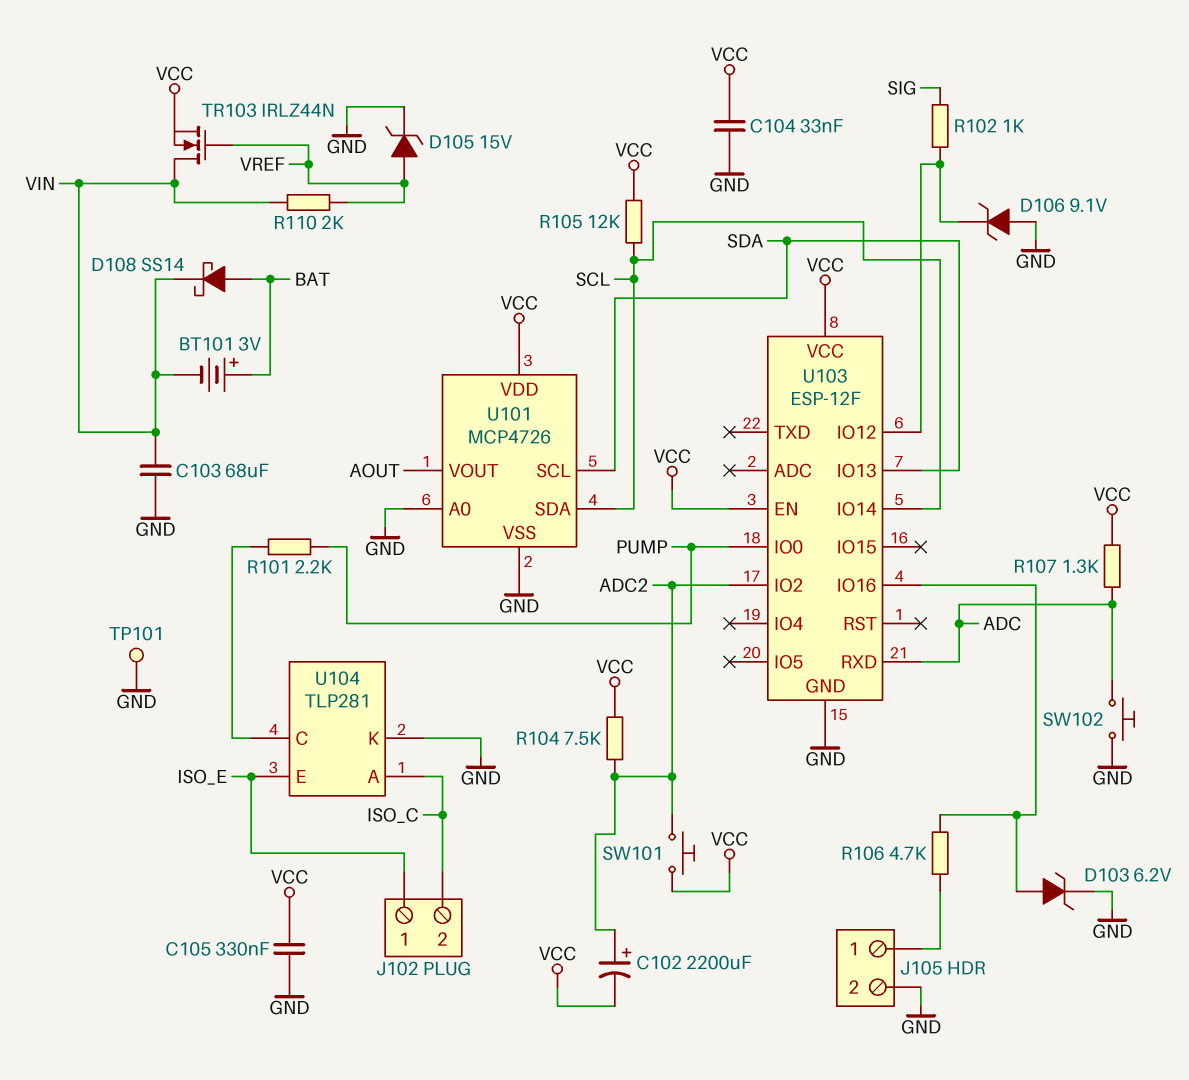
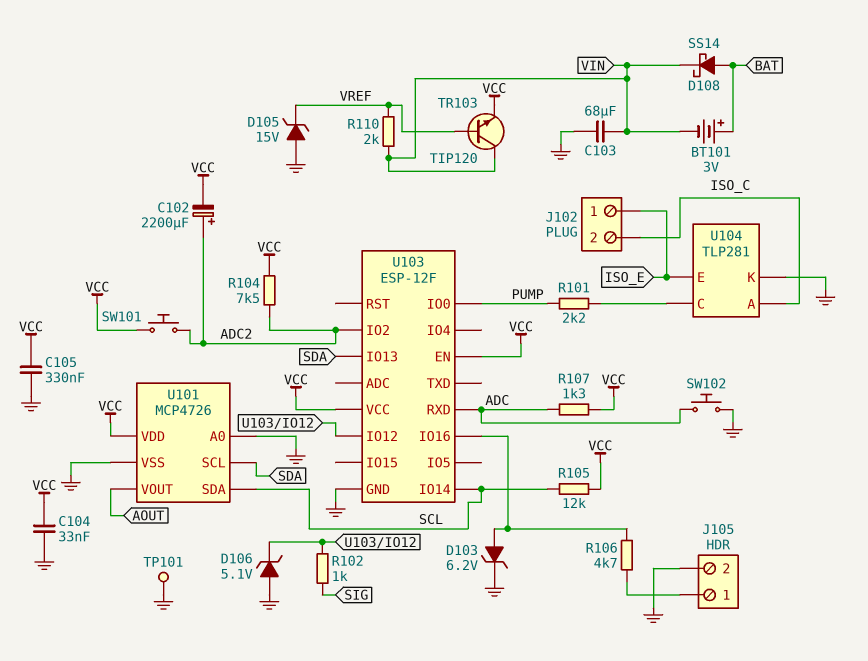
D105: zener 15V (A VREF, K GND) -> zener 15V (A GND, K VREF)
D106: zener 9.1V (A GND, K U103/IO12) -> zener 5.1V (A GND, K U103/IO12)
TR103: NMOS IRLZ44N (G VREF, D VIN, S VCC) -> NPN TIP120 (B VREF, C VIN, E VCC)

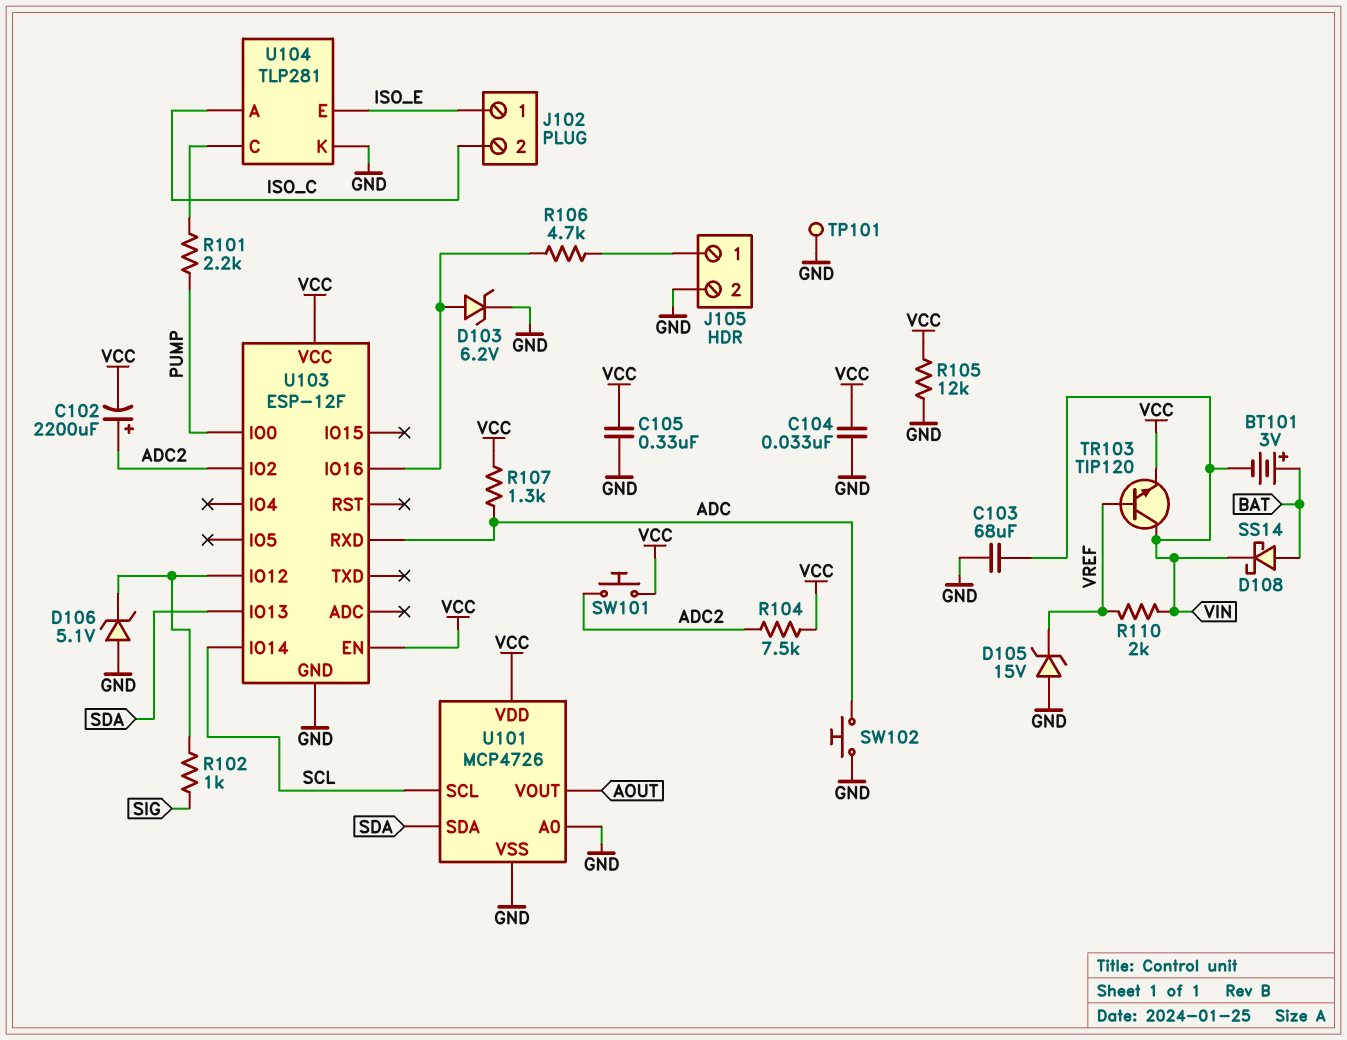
R105: 12k (SCL, VCC) -> 12k (GND, VCC)
U101 pin SCL: SDA -> SCL
U101 pin SDA: SCL -> SDA

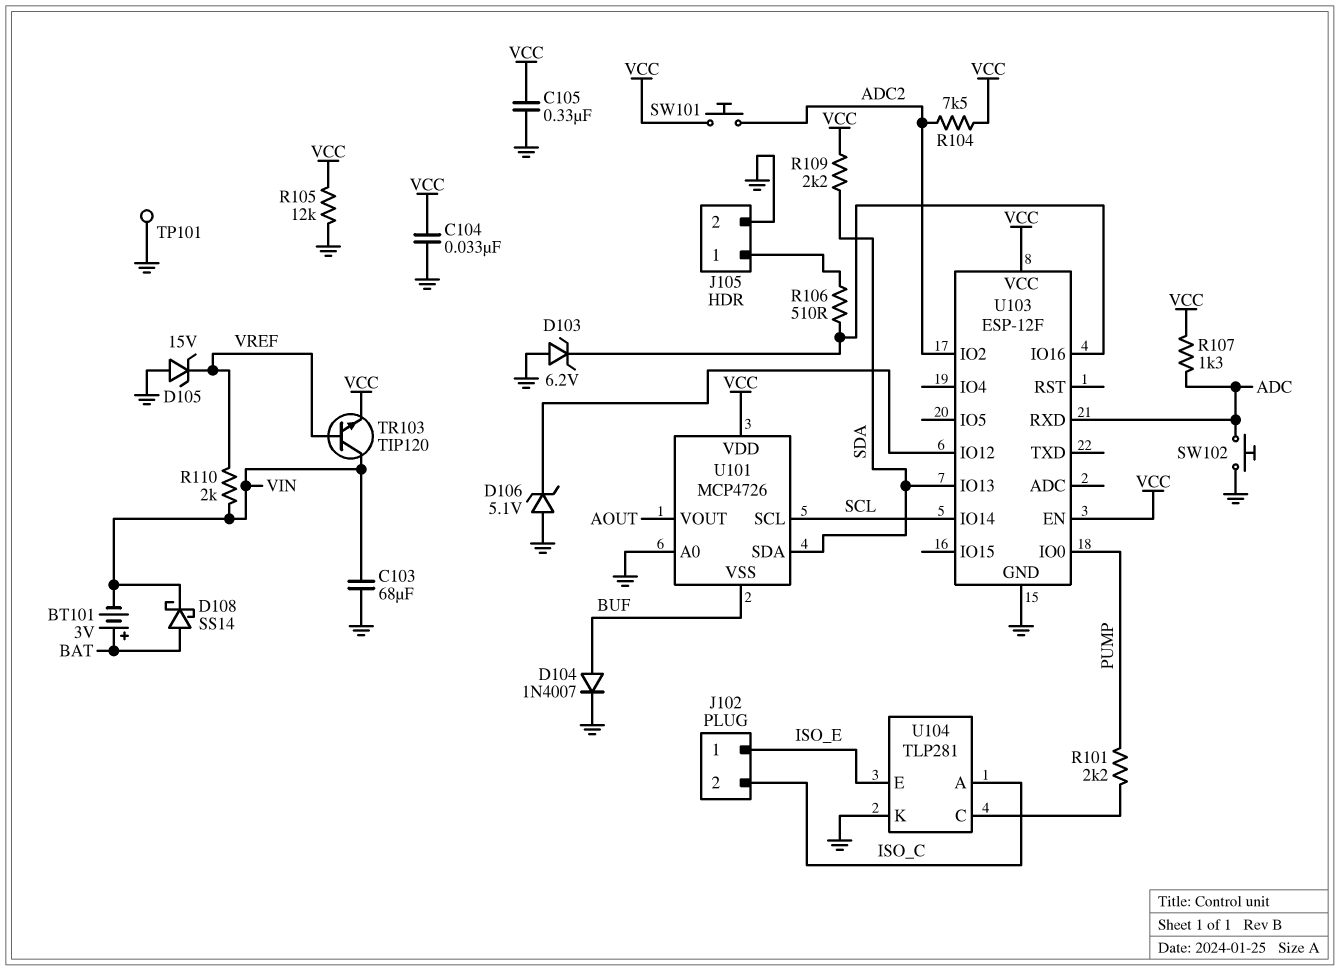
C102: 2200uF (plus ADC2, minus VCC) -> none
D103: zener 6.2V (A U103/IO16, K GND) -> zener 6.2V (A GND, K U103/IO16)
D104: none -> diode 1N4007 (A BUF, K GND)
R102: 1k (SIG, U103/IO12) -> none
R106: 4.7k (J105/1, U103/IO16) -> 510 (J105/1, U103/IO16)
R109: none -> 2.2k (SDA, VCC)
U101 pin VSS: GND -> BUF

